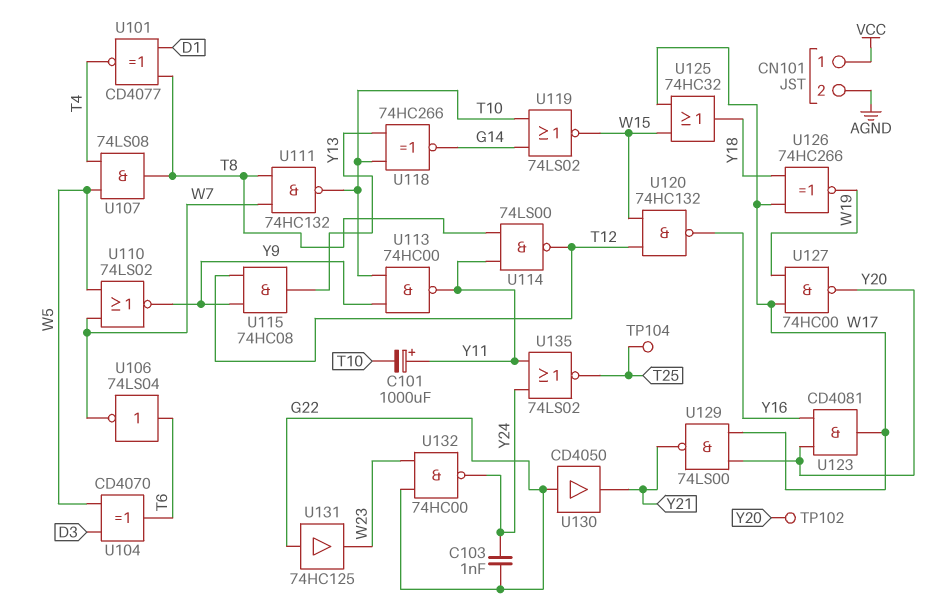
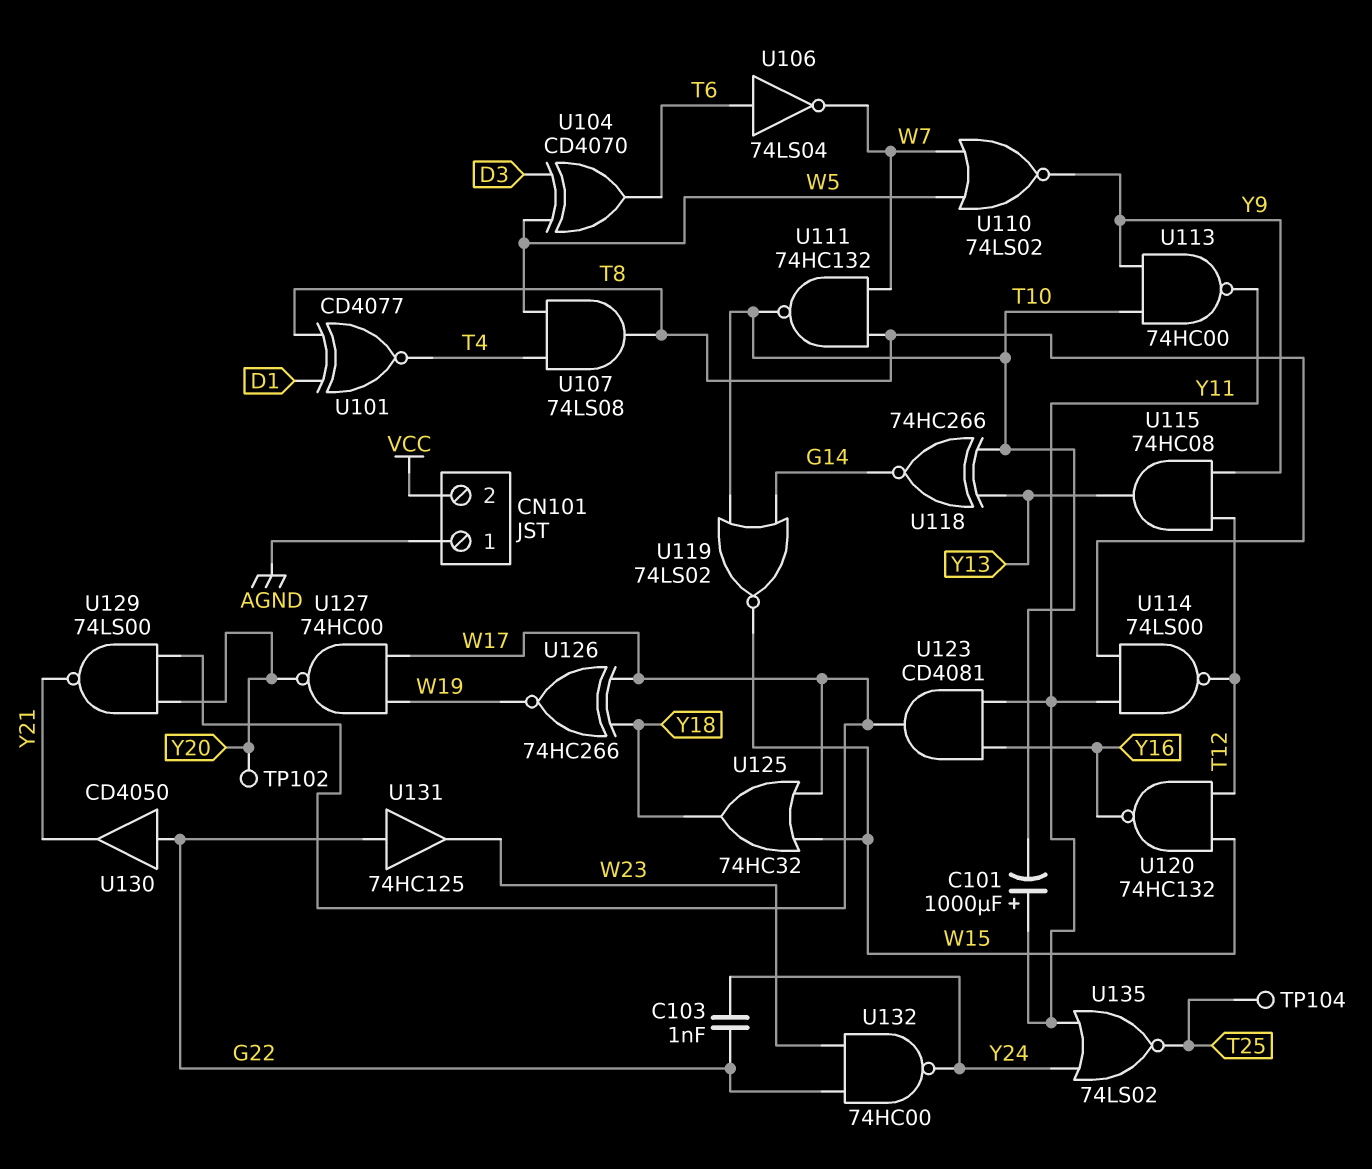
CN101 pin 1: VCC -> AGND
CN101 pin 2: AGND -> VCC
U123: AND CD4081 (in Y16, in Y20, out W17) -> AND CD4081 (in Y11, in Y16, out W17)

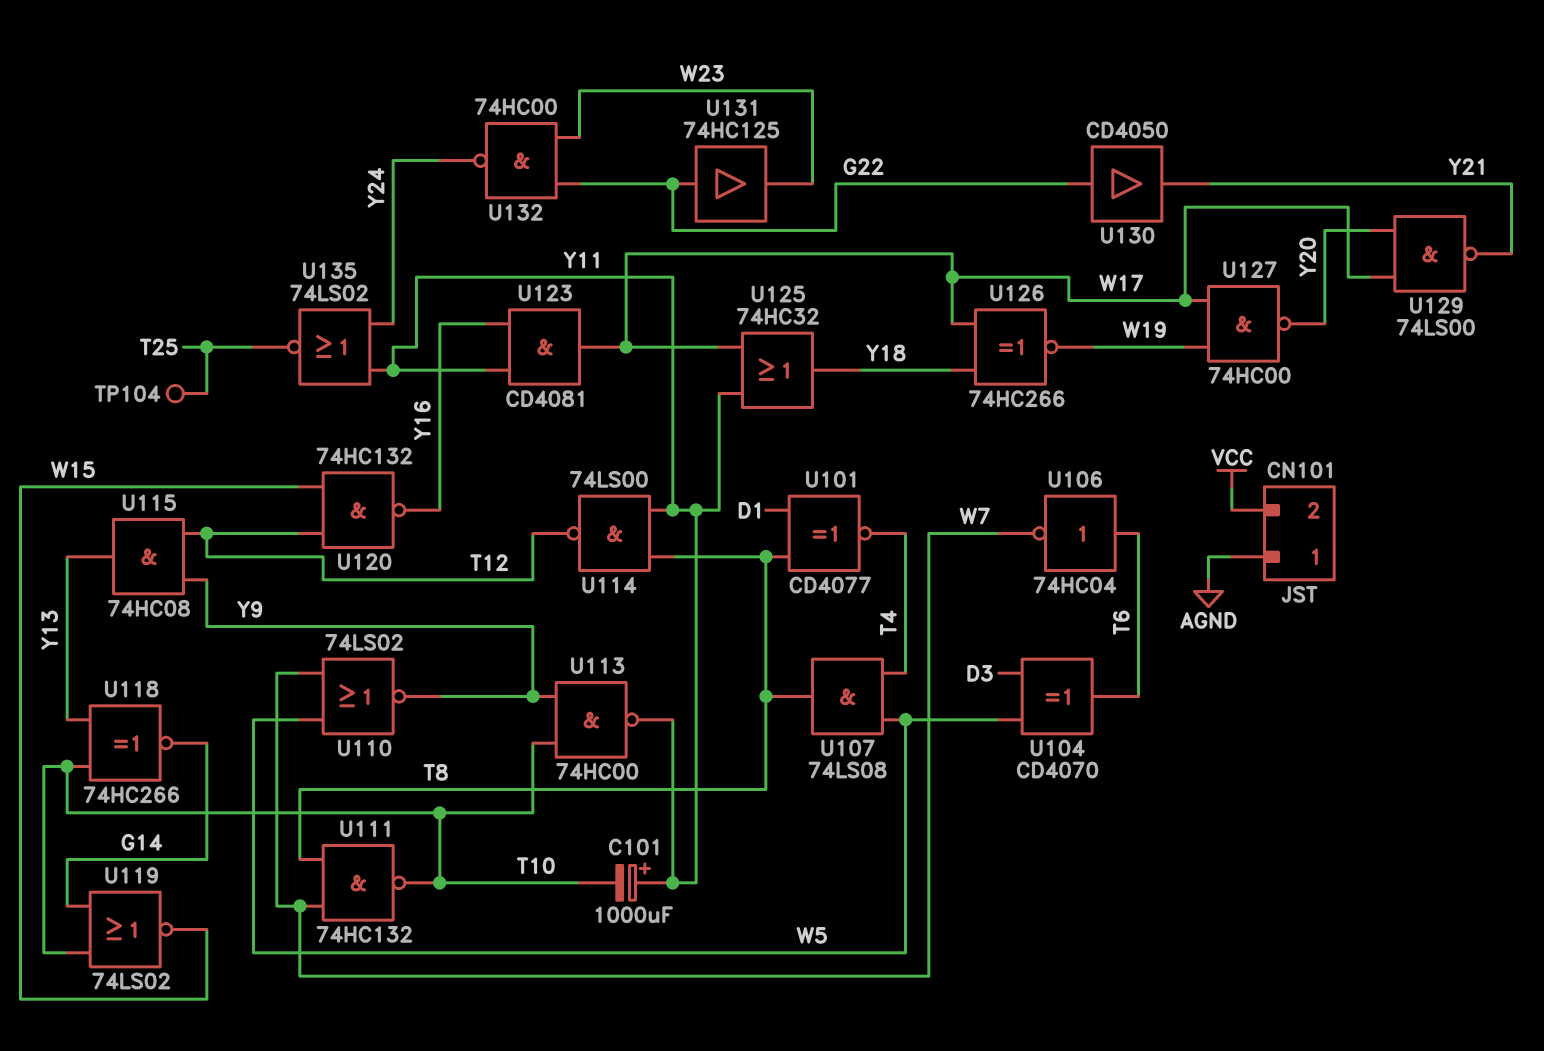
C103: 1nF (G22, Y24) -> none
TP102: test point (Y20) -> none
U106: NOT 74LS04 (in T6, out W7) -> NOT 74HC04 (in T6, out W7)
U125: OR 74HC32 (in W15, in W17, out Y18) -> OR 74HC32 (in W17, in Y11, out Y18)

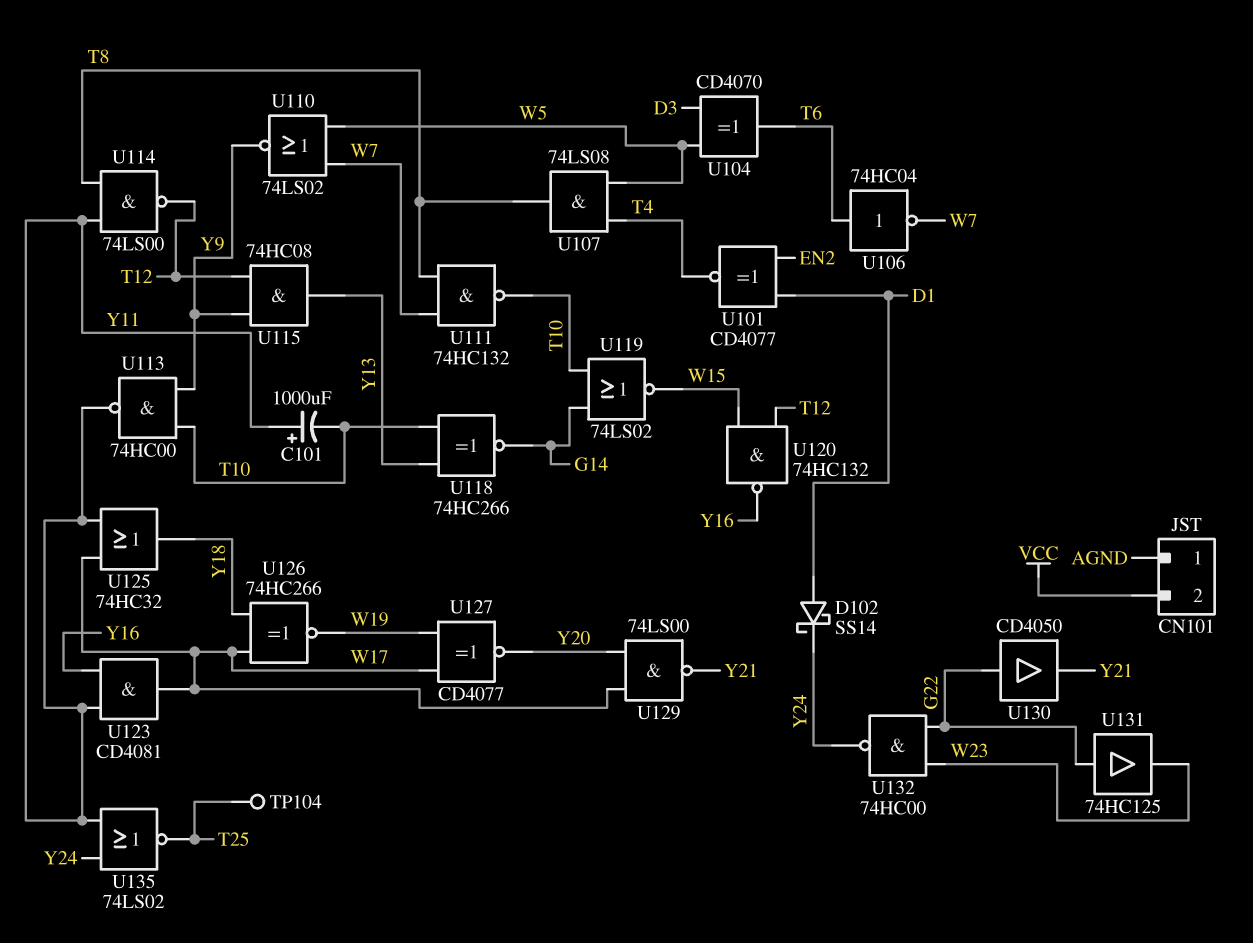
D102: none -> schottky SS14 (A D1, K Y24)
U101: XNOR CD4077 (in D1, in T8, out T4) -> XNOR CD4077 (in D1, in EN2, out T4)
U127: NAND 74HC00 (in W17, in W19, out Y20) -> XNOR CD4077 (in W17, in W19, out Y20)

